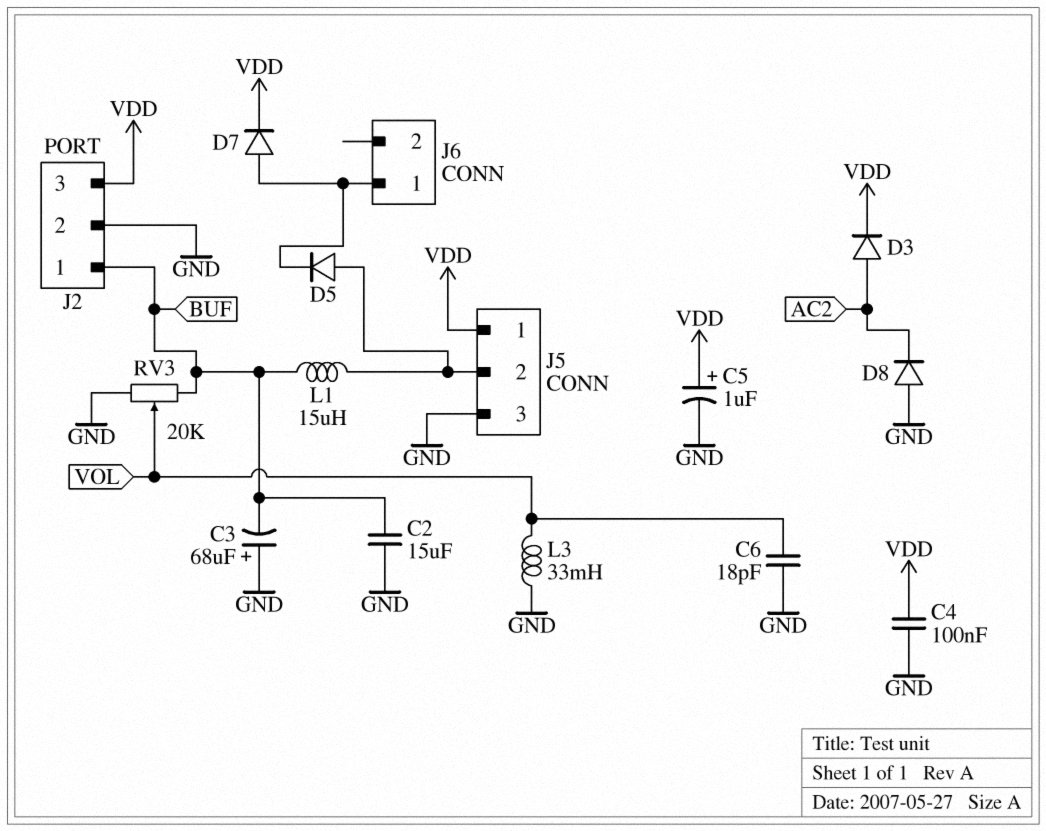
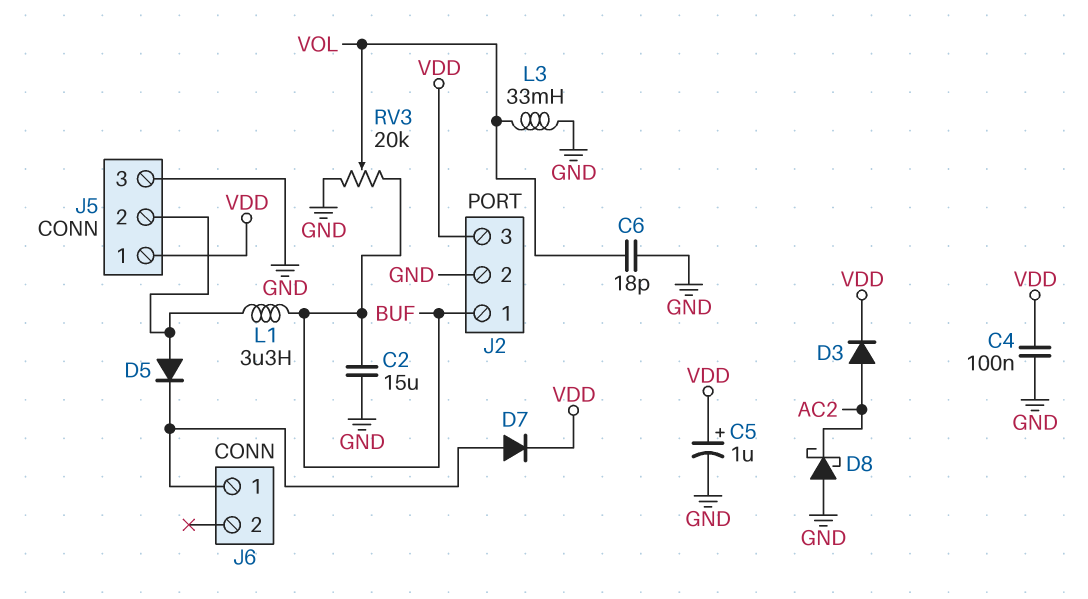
C3: 68uF (plus GND, minus BUF) -> none
D8: diode (A GND, K AC2) -> schottky (A GND, K AC2)
L1: 15uH (BUF, J5/2) -> 3.3uH (BUF, J5/2)

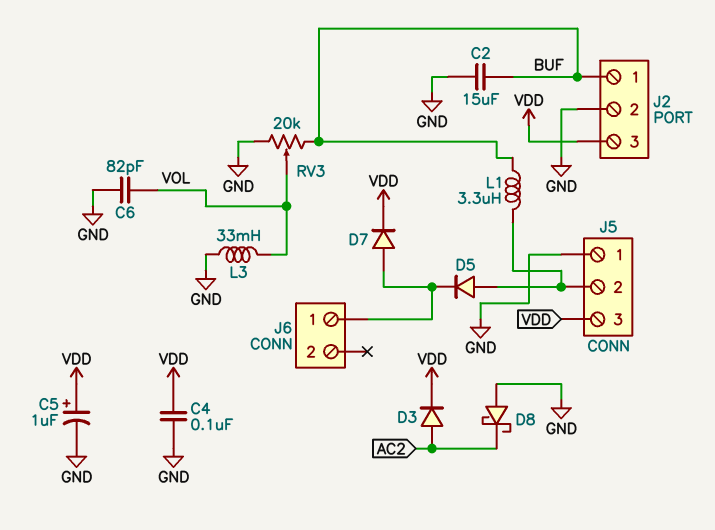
C6: 18pF (GND, VOL) -> 82pF (GND, VOL)
J5 pin 1: VDD -> GND
J5 pin 3: GND -> VDD

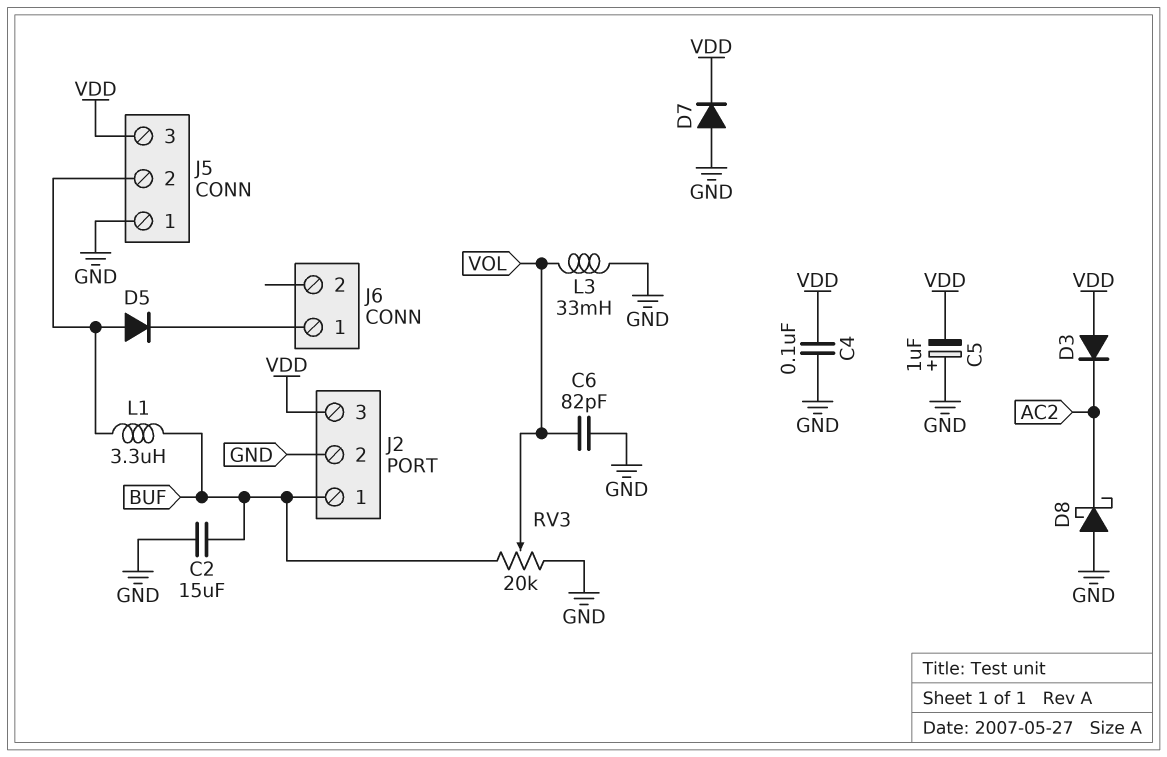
C5: 1uF (plus VDD, minus GND) -> 1uF (plus GND, minus VDD)
D3: diode (A AC2, K VDD) -> diode (A VDD, K AC2)
D7: diode (A J6/1, K VDD) -> diode (A GND, K VDD)

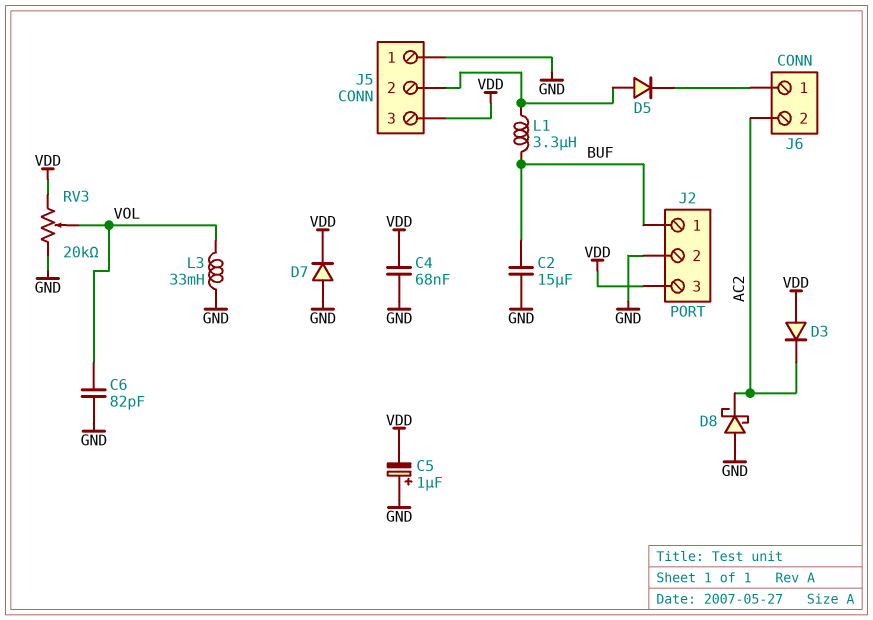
C4: 100nF (GND, VDD) -> 68nF (GND, VDD)
J6 pin 2: none -> AC2
RV3: 20k (BUF, GND, wiper VOL) -> 20k (GND, VDD, wiper VOL)

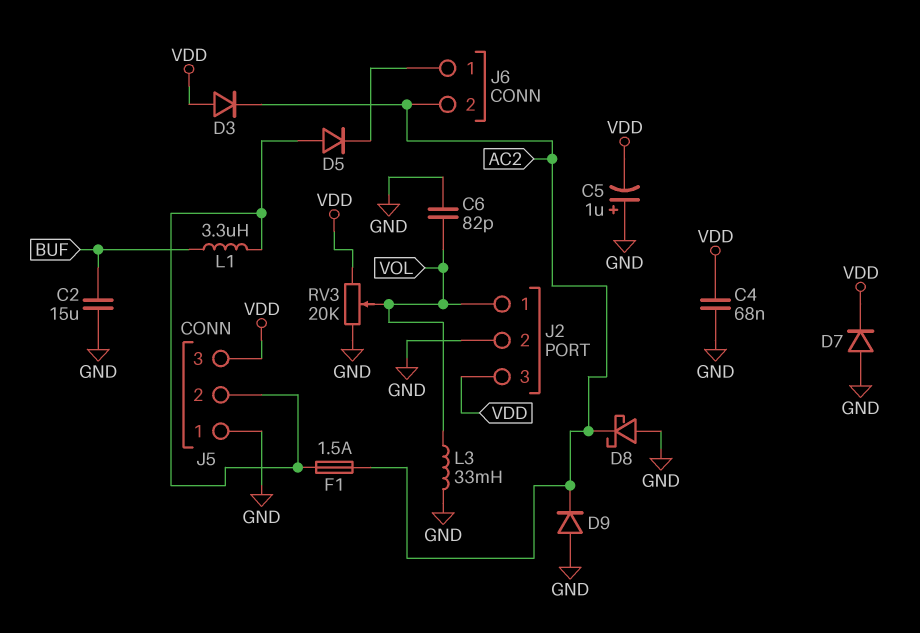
D9: none -> diode (A GND, K AC2)
F1: none -> 1.5A (AC2, J5/2)
J2 pin 1: BUF -> VOL

